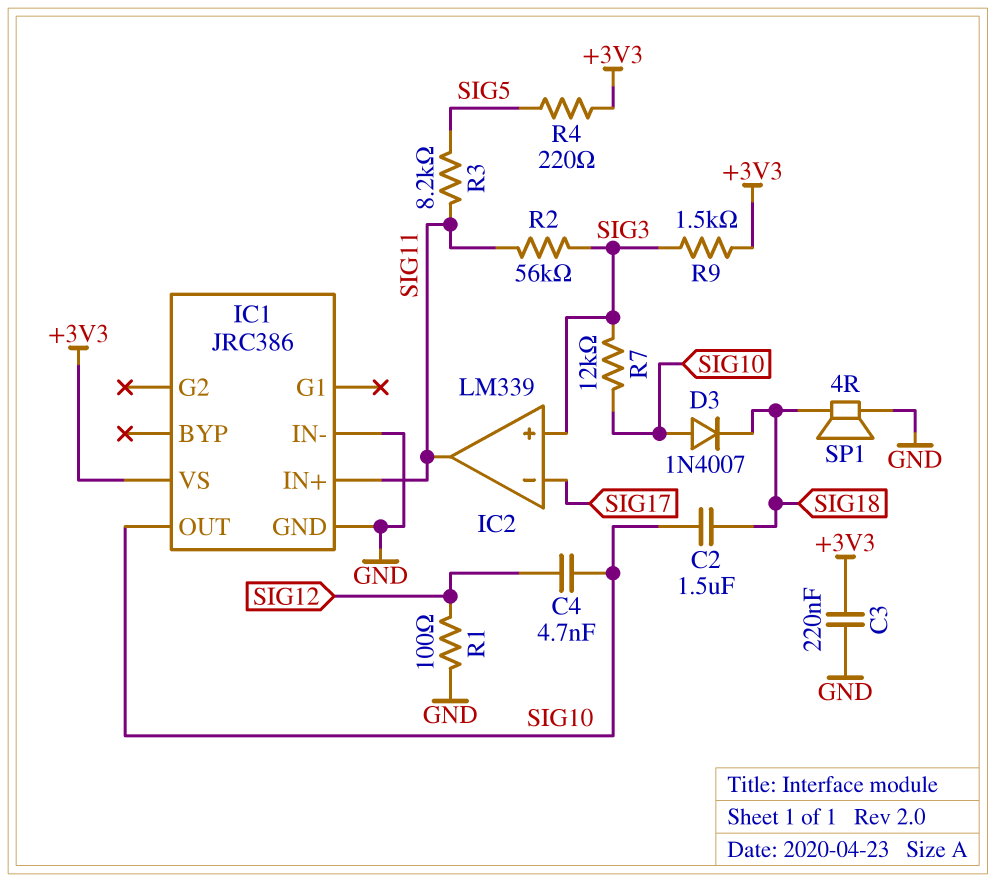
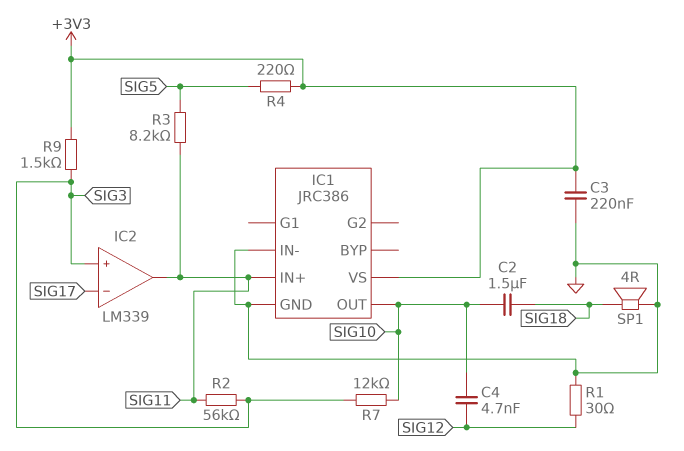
D3: diode 1N4007 (A SIG10, K SIG18) -> none
R1: 100 (GND, SIG12) -> 30 (GND, SIG12)

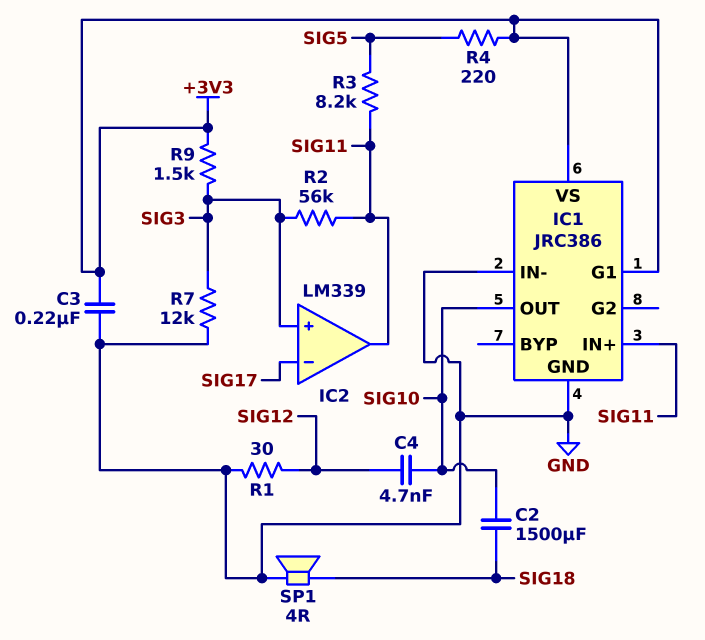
C2: 1.5uF (SIG10, SIG18) -> 1500uF (SIG10, SIG18)
IC1 pin G1: none -> +3V3
R7: 12k (SIG3, SIG10) -> 12k (GND, SIG3)

